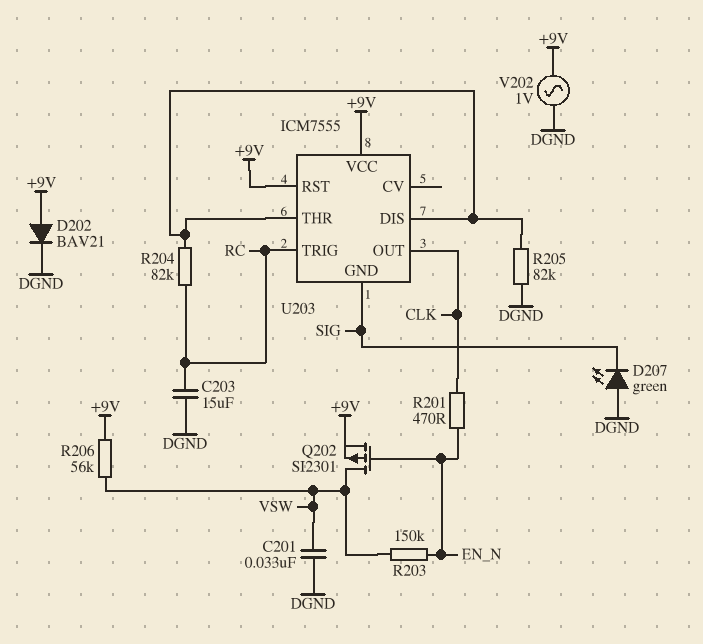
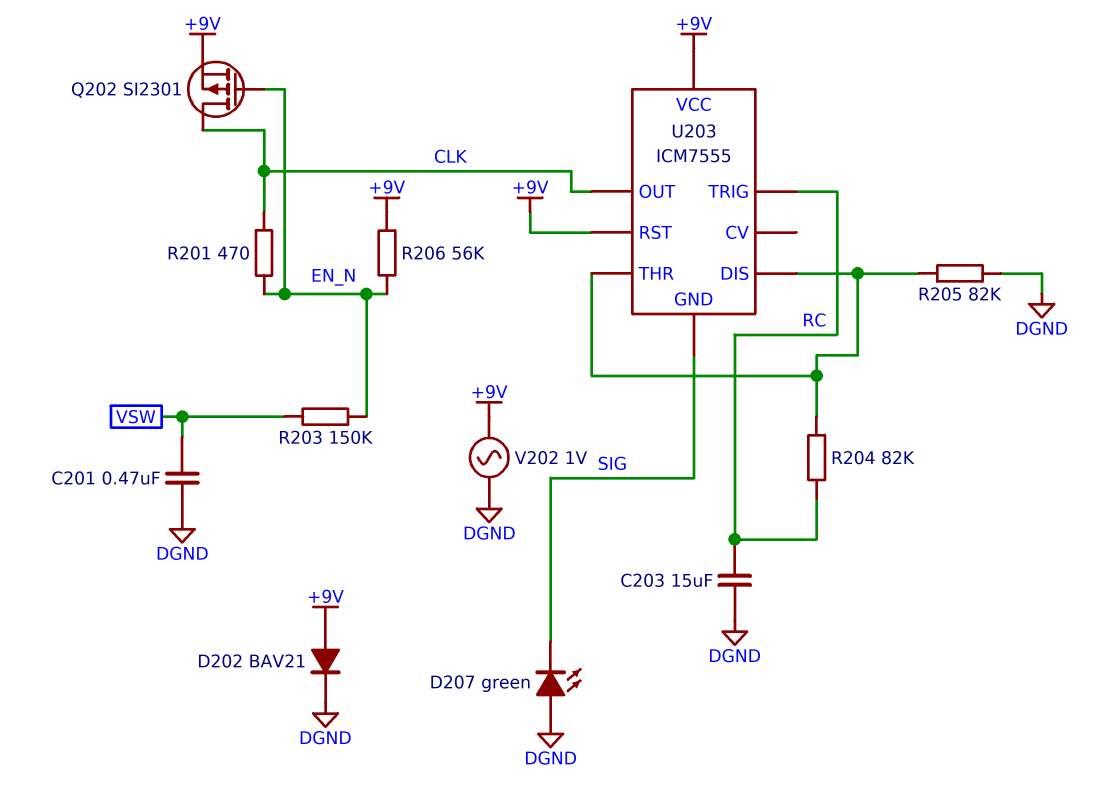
C201: 33nF (DGND, VSW) -> 470nF (DGND, VSW)
Q202: PMOS SI2301 (G EN_N, D VSW, S +9V) -> PMOS SI2301 (G EN_N, D CLK, S +9V)
R206: 56k (+9V, VSW) -> 56k (+9V, EN_N)

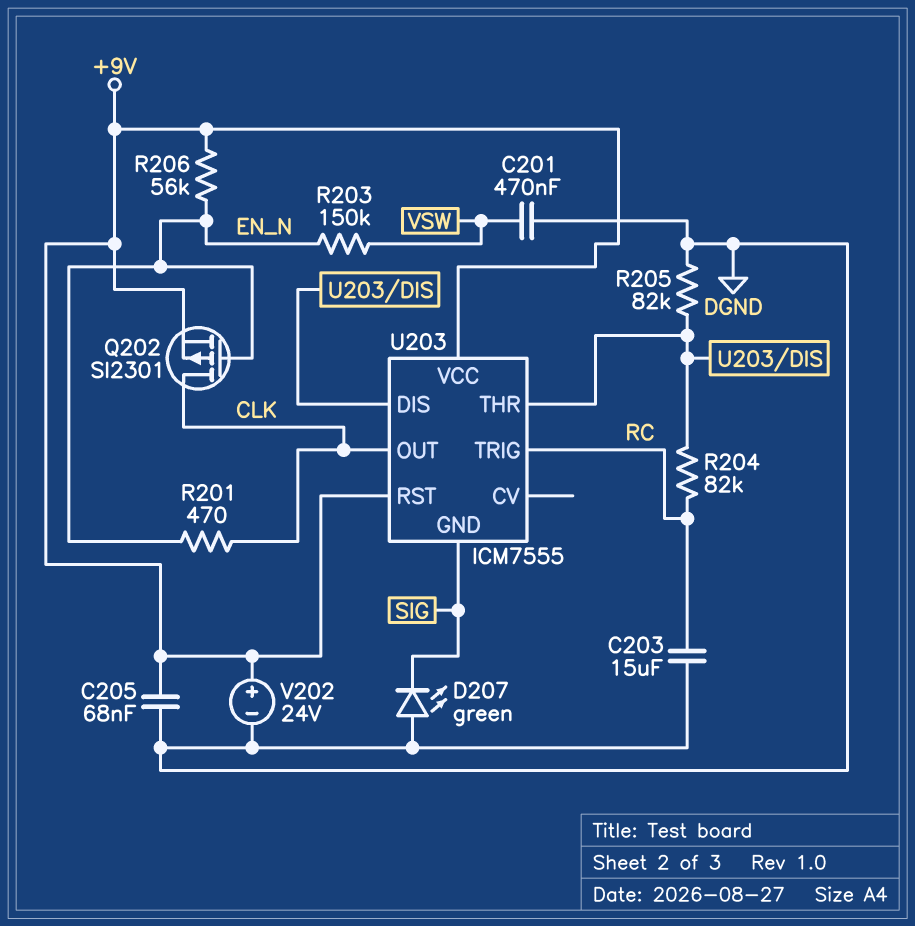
C205: none -> 68nF (+9V, DGND)
D202: diode BAV21 (A +9V, K DGND) -> none
V202: AC 1V (+9V, DGND) -> 24V (plus +9V, minus DGND)

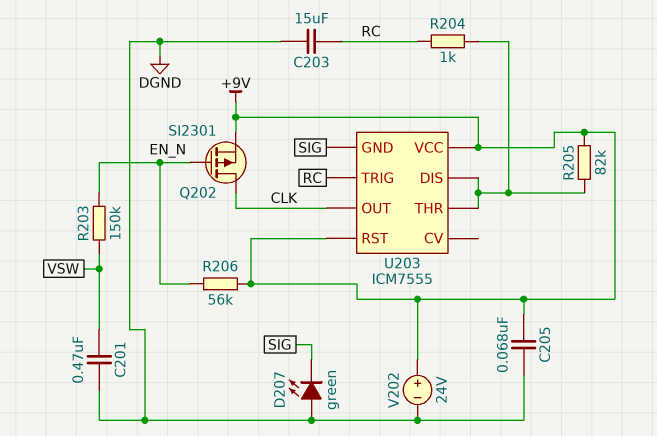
R201: 470 (CLK, EN_N) -> none
R204: 82k (RC, U203/DIS) -> 1k (RC, U203/DIS)
R205: 82k (DGND, U203/DIS) -> 82k (+9V, U203/DIS)

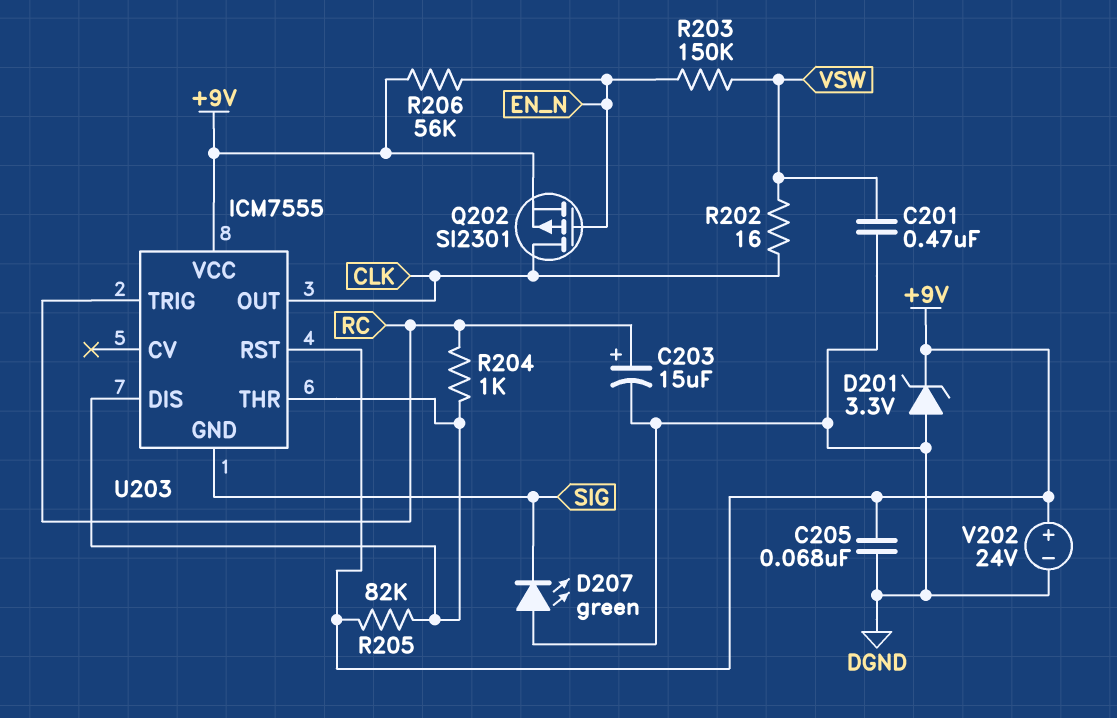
C203: 15uF (DGND, RC) -> 15uF (plus RC, minus DGND)
D201: none -> zener 3.3V (A DGND, K +9V)
R202: none -> 16 (CLK, VSW)

